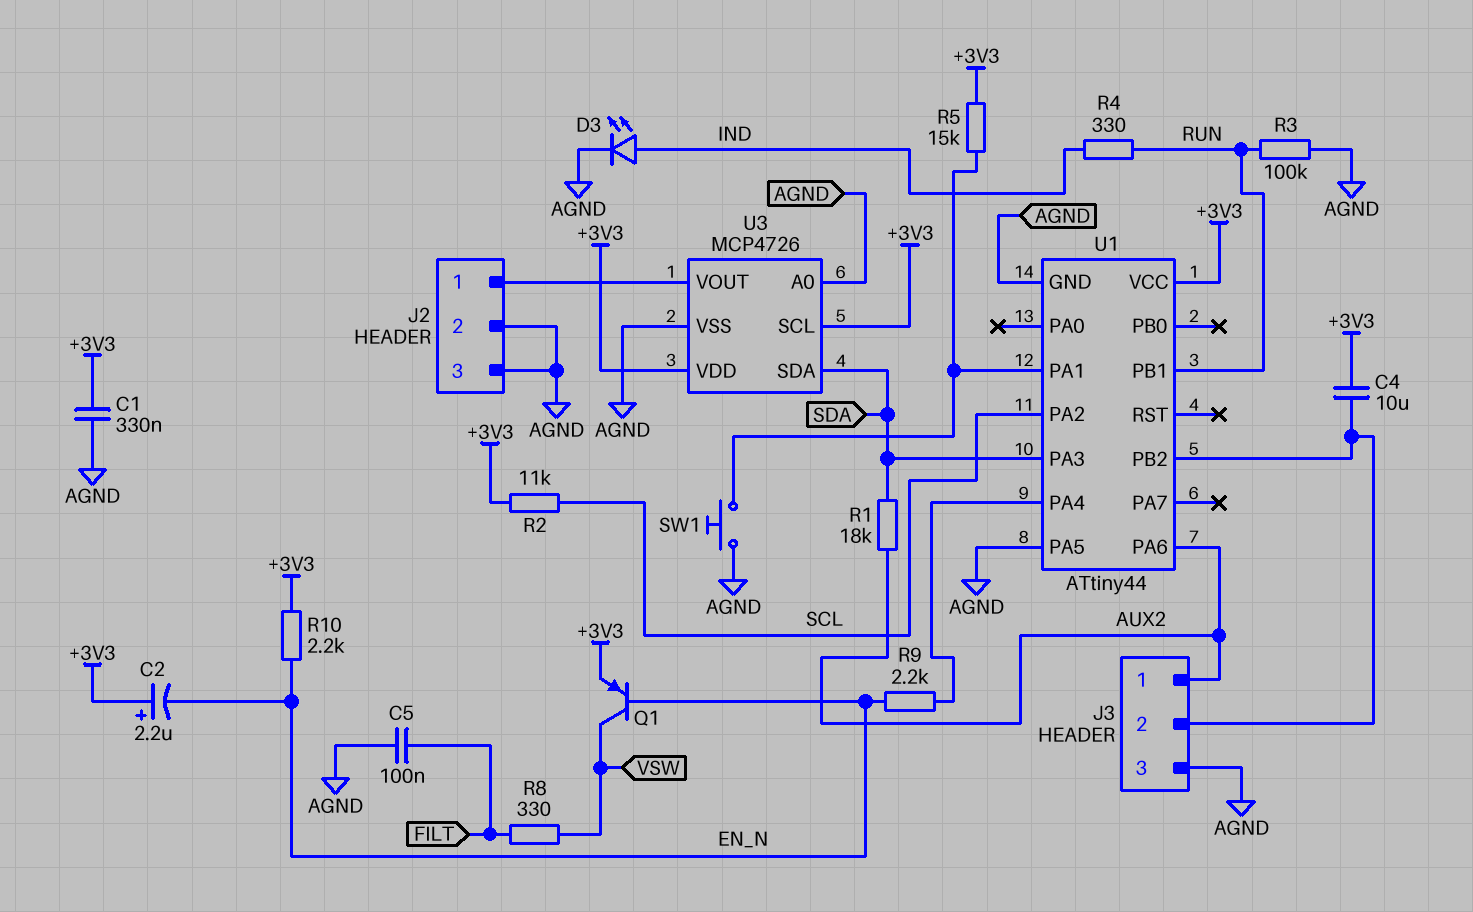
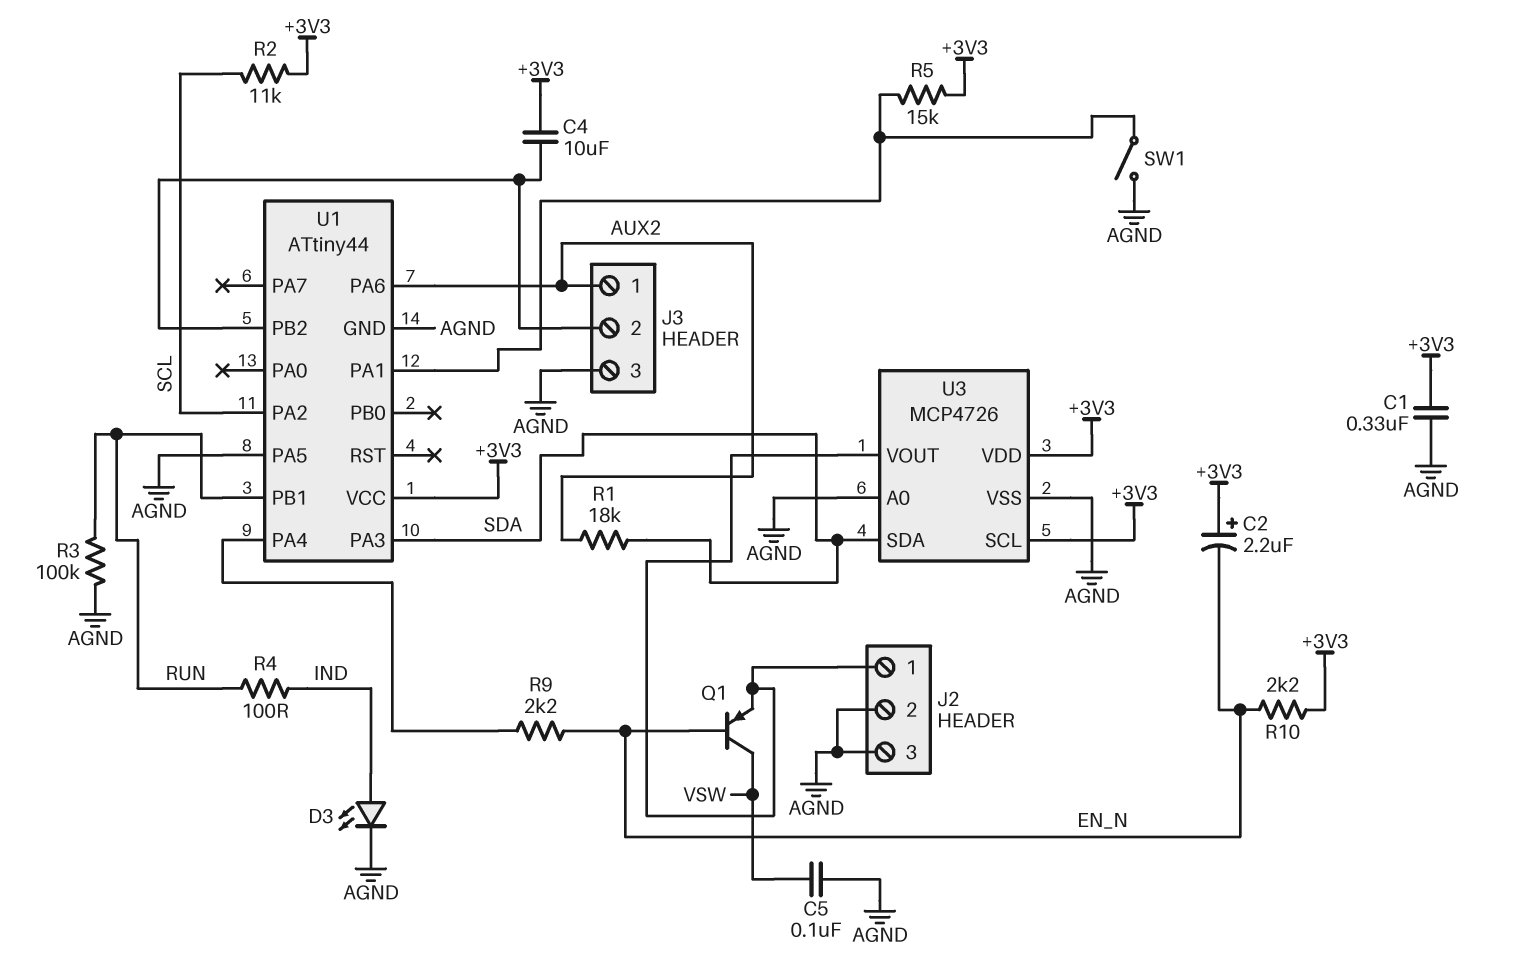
C5: 100nF (AGND, FILT) -> 100nF (AGND, VSW)
Q1: PNP (B EN_N, C VSW, E +3V3) -> PNP (B EN_N, C VSW, E J2/1)
R4: 330 (IND, RUN) -> 100 (IND, RUN)
R8: 330 (FILT, VSW) -> none
SW1: button (AGND, U1/PA1) -> switch (AGND, U1/PA1)

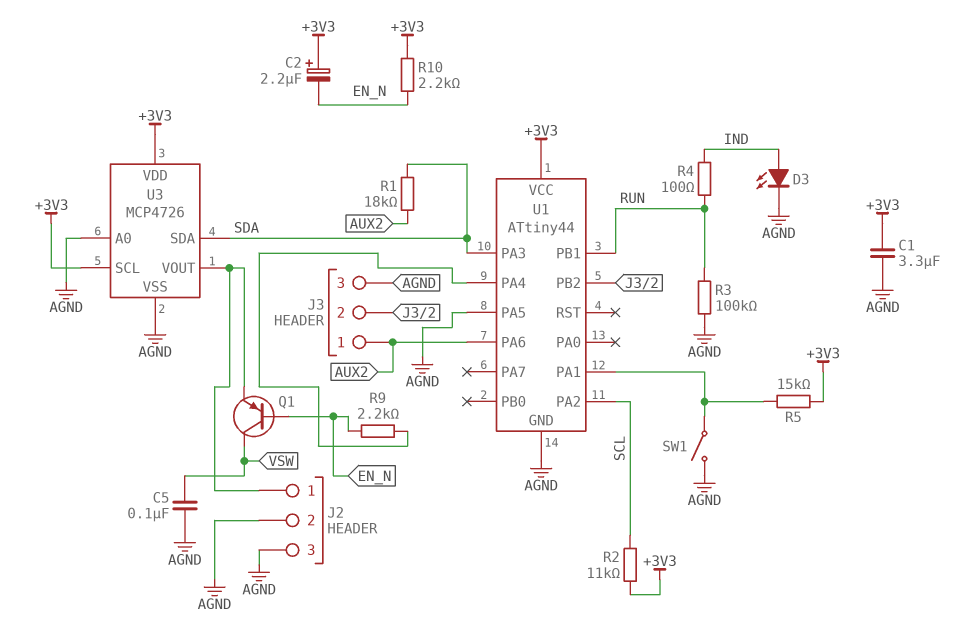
C1: 330nF (+3V3, AGND) -> 3.3uF (+3V3, AGND)
C4: 10uF (+3V3, J3/2) -> none

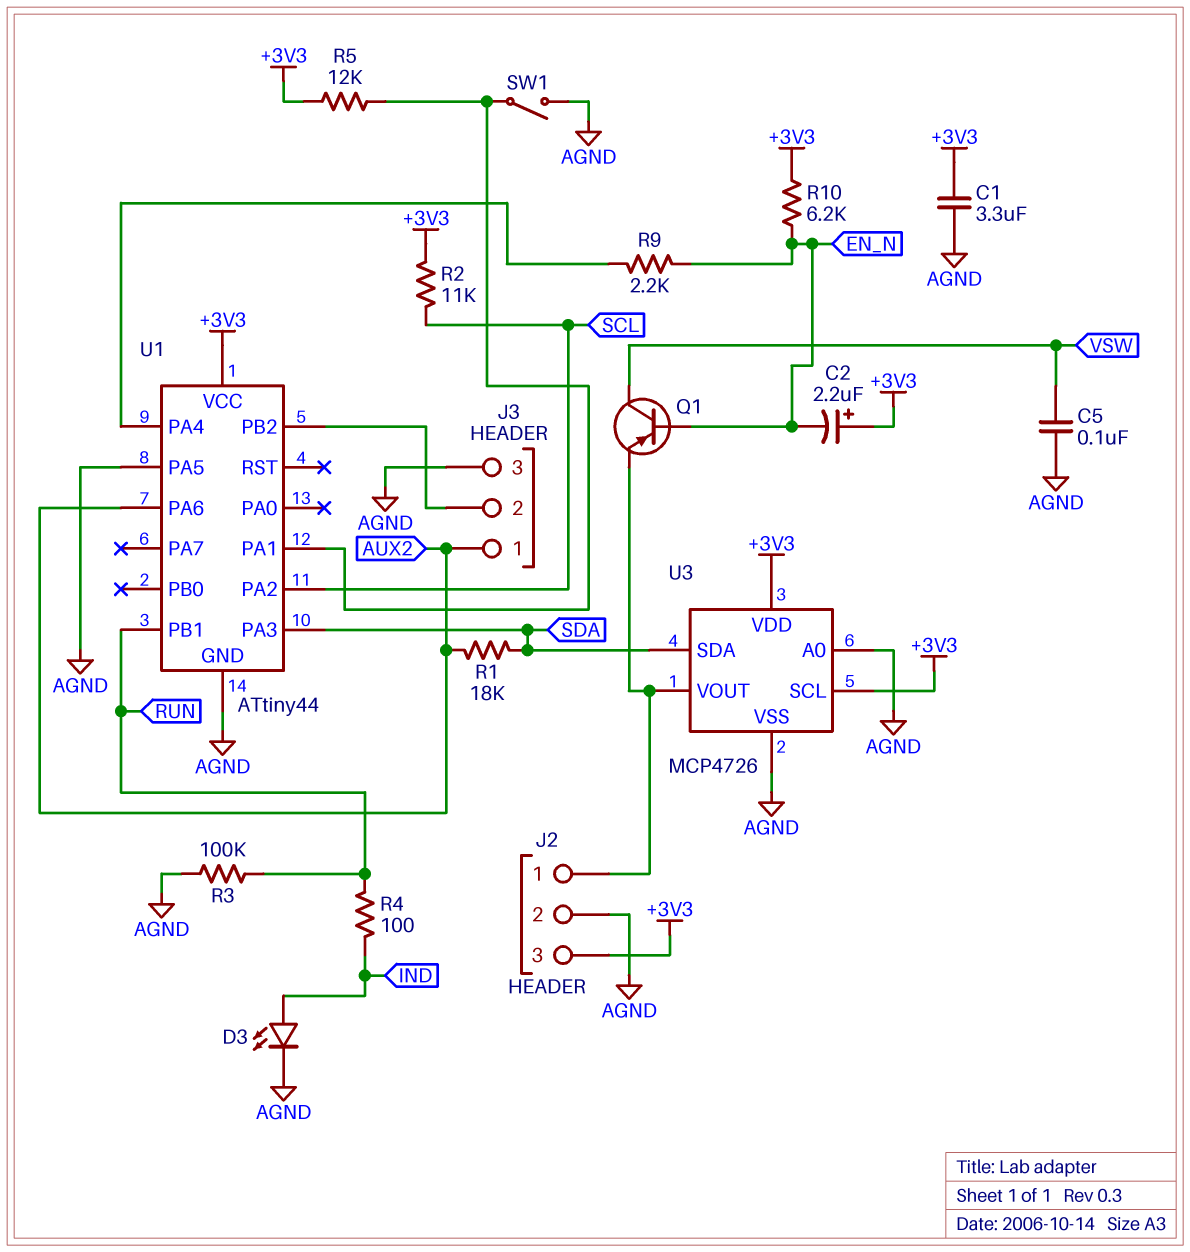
J2 pin 3: AGND -> +3V3
R5: 15k (+3V3, U1/PA1) -> 12k (+3V3, U1/PA1)
R10: 2.2k (+3V3, EN_N) -> 6.2k (+3V3, EN_N)

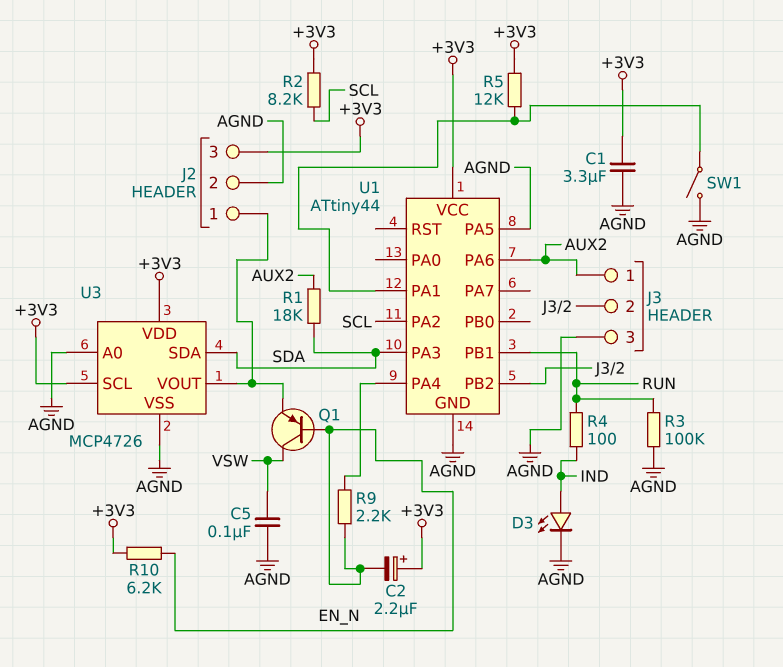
R2: 11k (+3V3, SCL) -> 8.2k (+3V3, SCL)

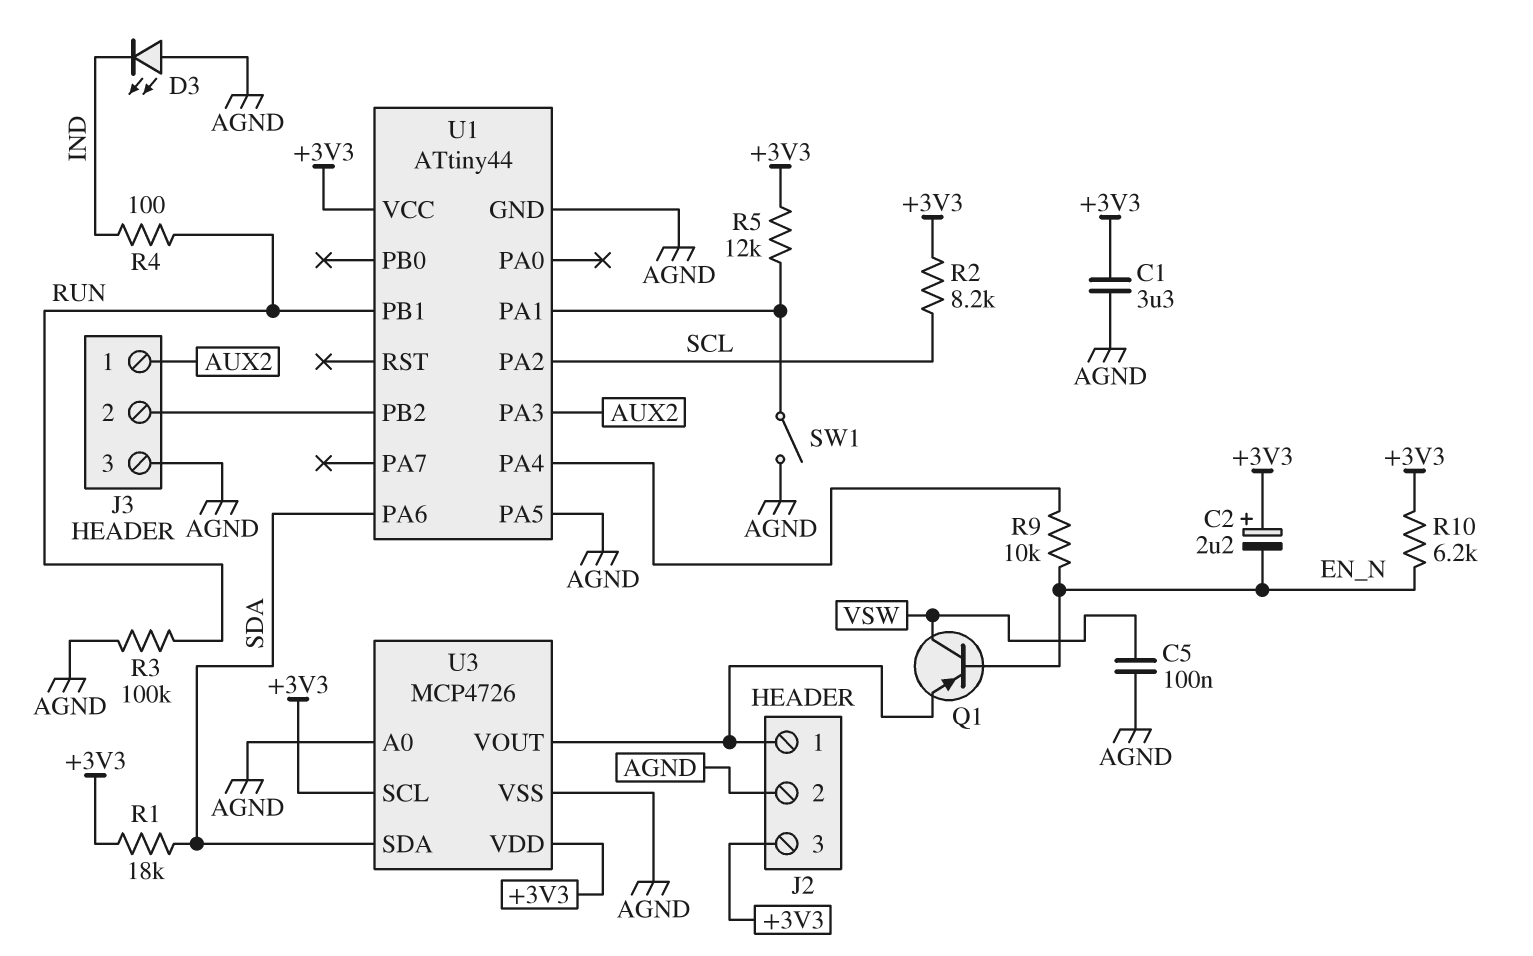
D3: LED (A IND, K AGND) -> LED (A AGND, K IND)
R1: 18k (AUX2, SDA) -> 18k (+3V3, SDA)
R9: 2.2k (EN_N, U1/PA4) -> 10k (EN_N, U1/PA4)
U1 pin PA3: SDA -> AUX2
U1 pin PA6: AUX2 -> SDA

